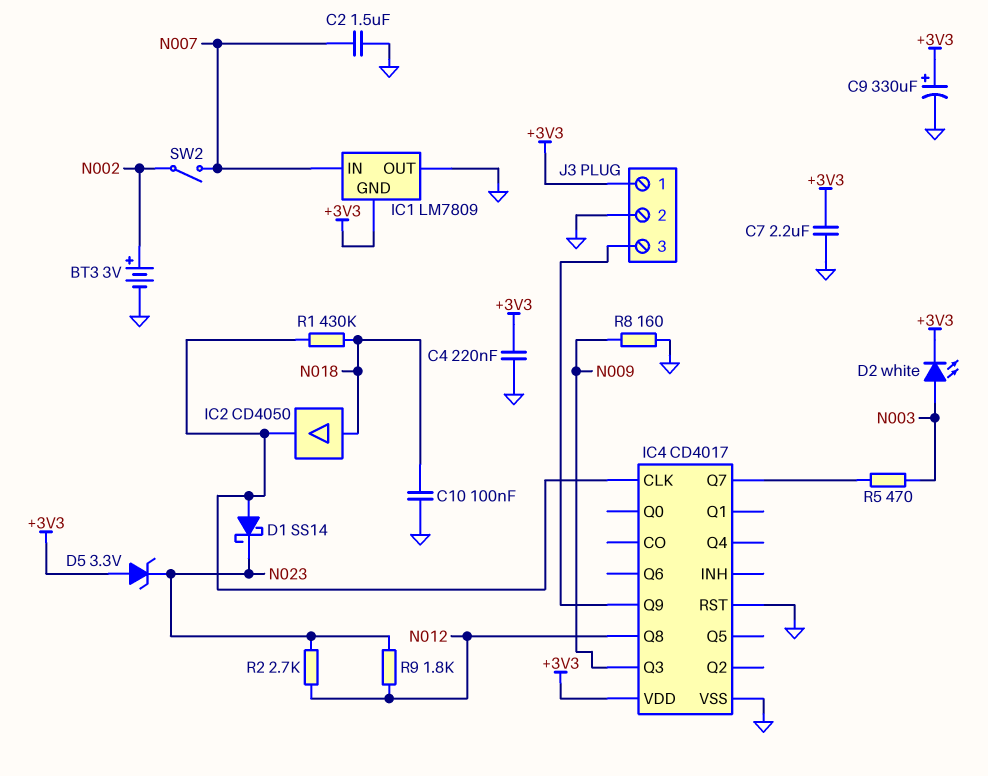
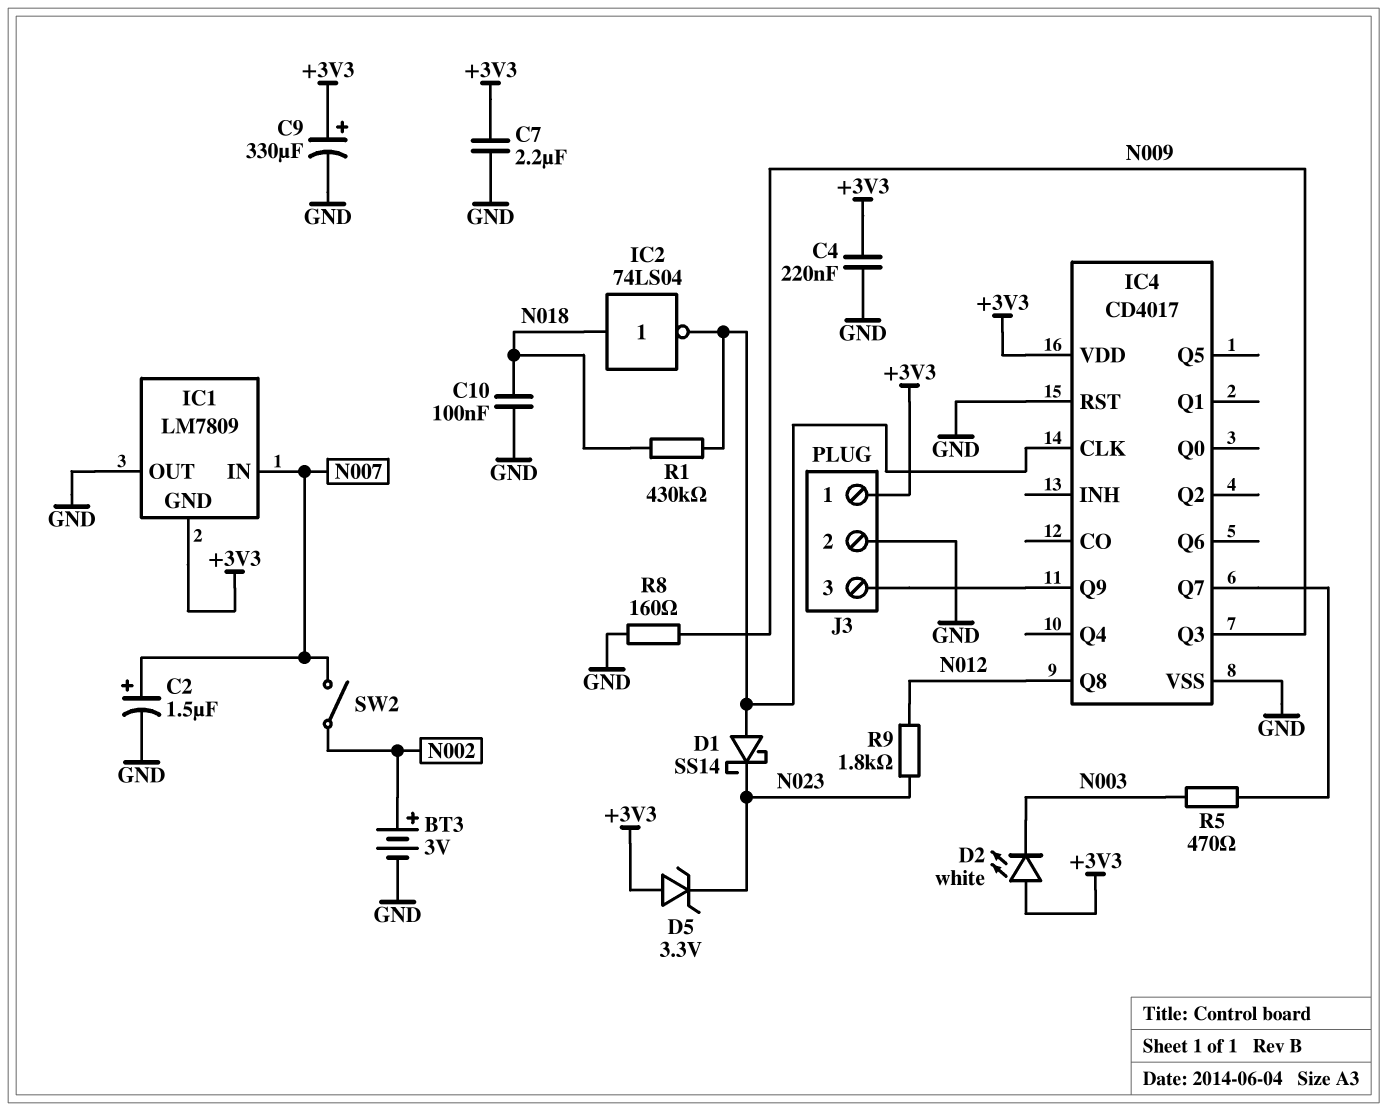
C2: 1.5uF (GND, N007) -> 1.5uF (plus N007, minus GND)
D2: LED white (A N003, K +3V3) -> LED white (A +3V3, K N003)
IC2: buffer CD4050 (in N018, out IC4/CLK) -> NOT 74LS04 (in N018, out IC4/CLK)
R2: 2.7k (N012, N023) -> none

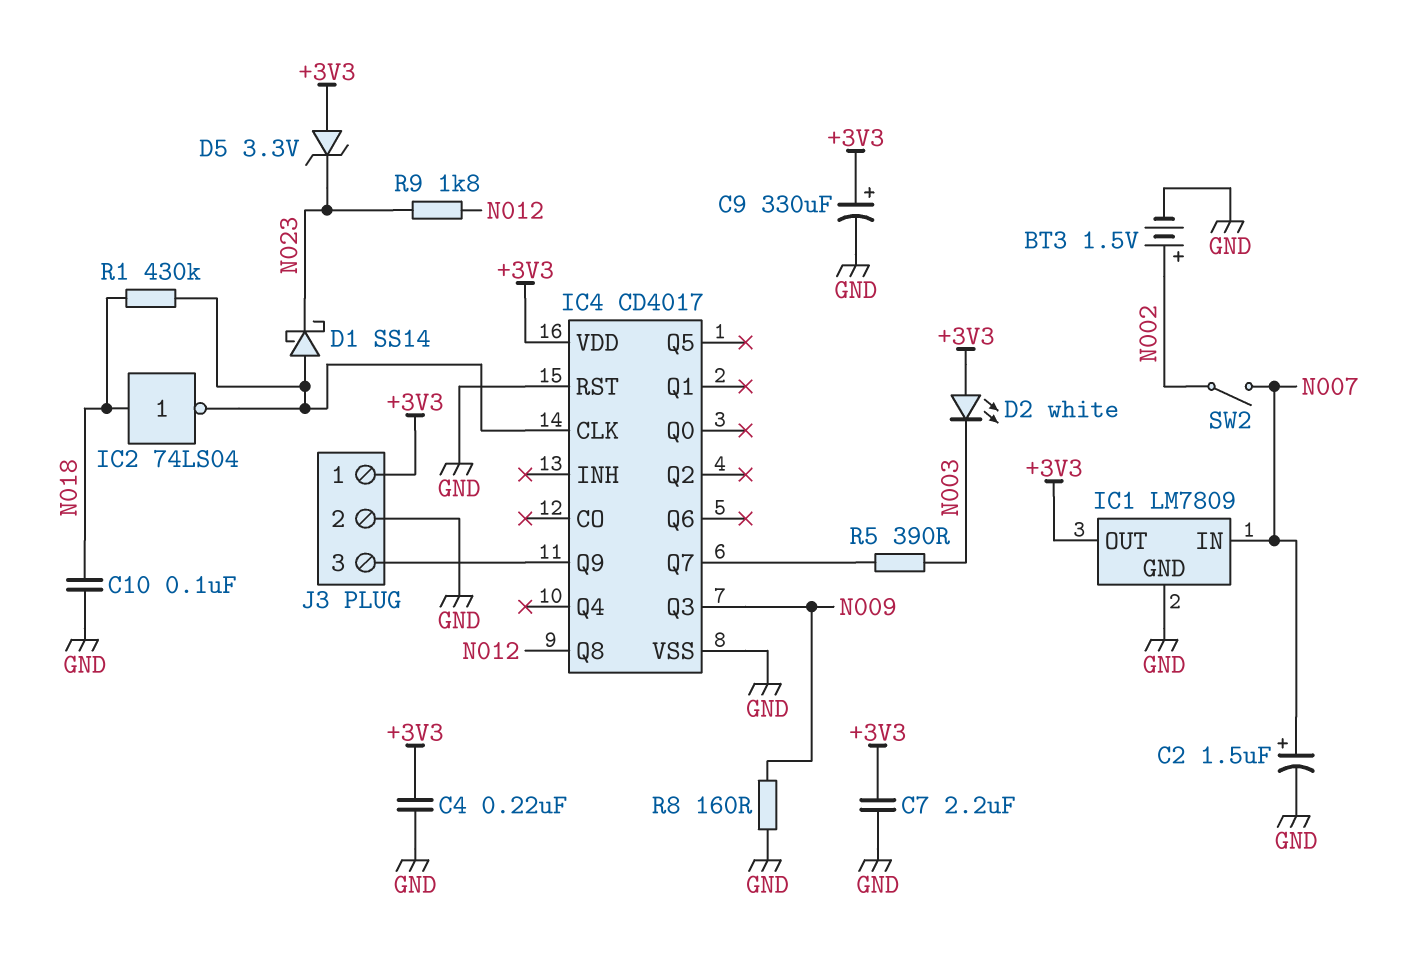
BT3: 3V (plus N002, minus GND) -> 1.5V (plus N002, minus GND)
IC1 pin GND: +3V3 -> GND
IC1 pin OUT: GND -> +3V3
R5: 470 (IC4/Q7, N003) -> 390 (IC4/Q7, N003)

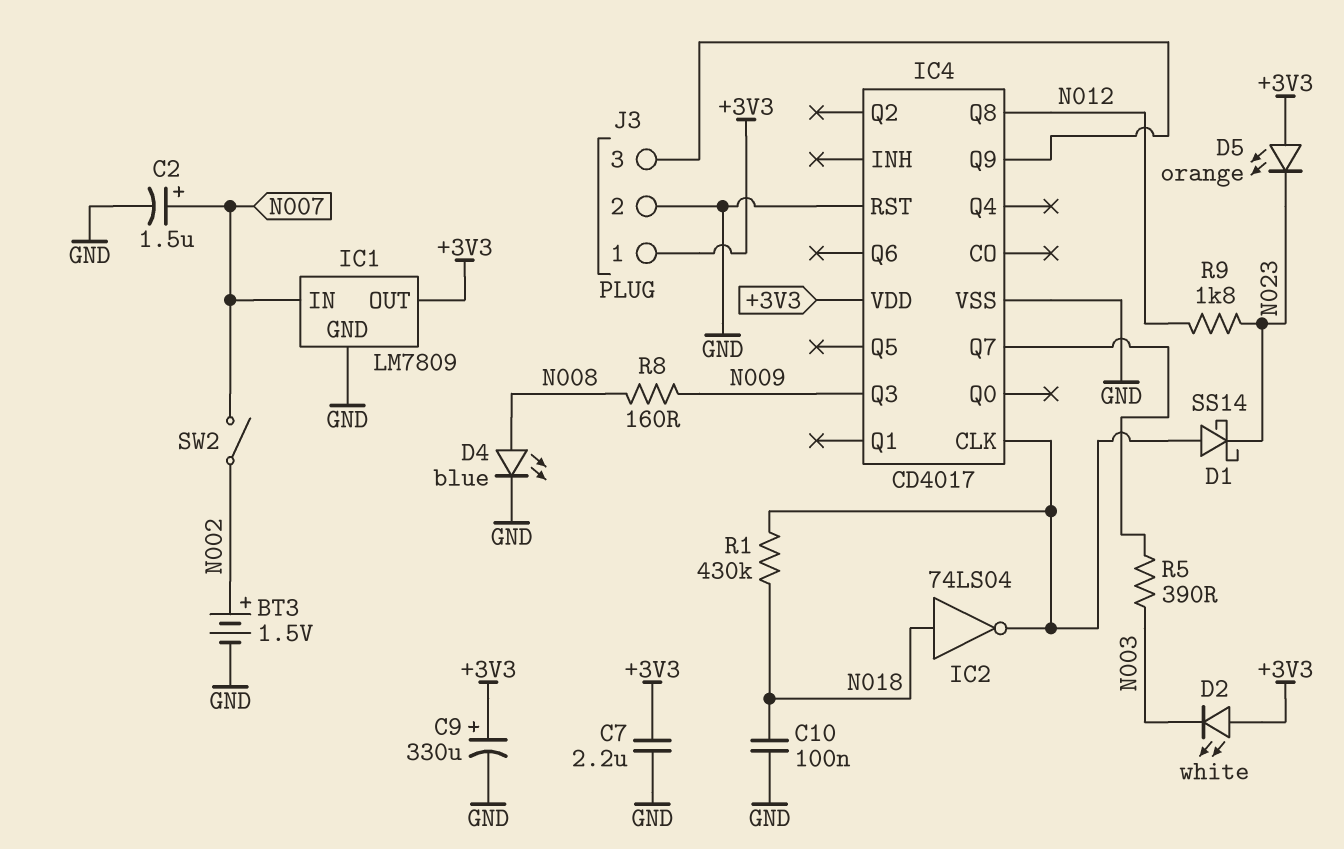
C4: 220nF (+3V3, GND) -> none
D4: none -> LED blue (A N008, K GND)
D5: zener 3.3V (A +3V3, K N023) -> LED orange (A +3V3, K N023)
R8: 160 (GND, N009) -> 160 (N008, N009)

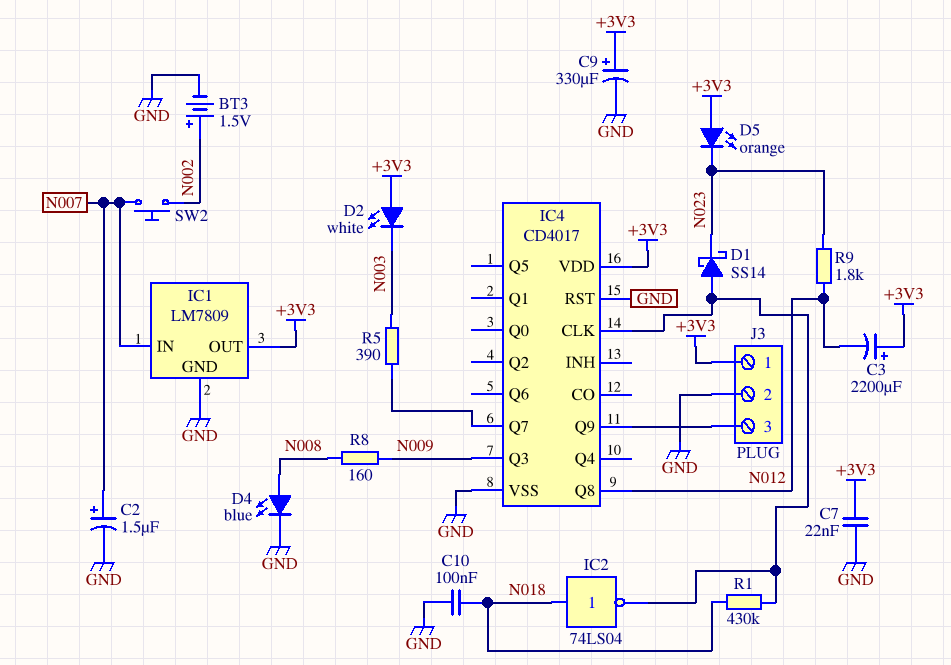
C3: none -> 2200uF (plus +3V3, minus N012)
C7: 2.2uF (+3V3, GND) -> 22nF (+3V3, GND)
SW2: switch (N002, N007) -> button (N002, N007)

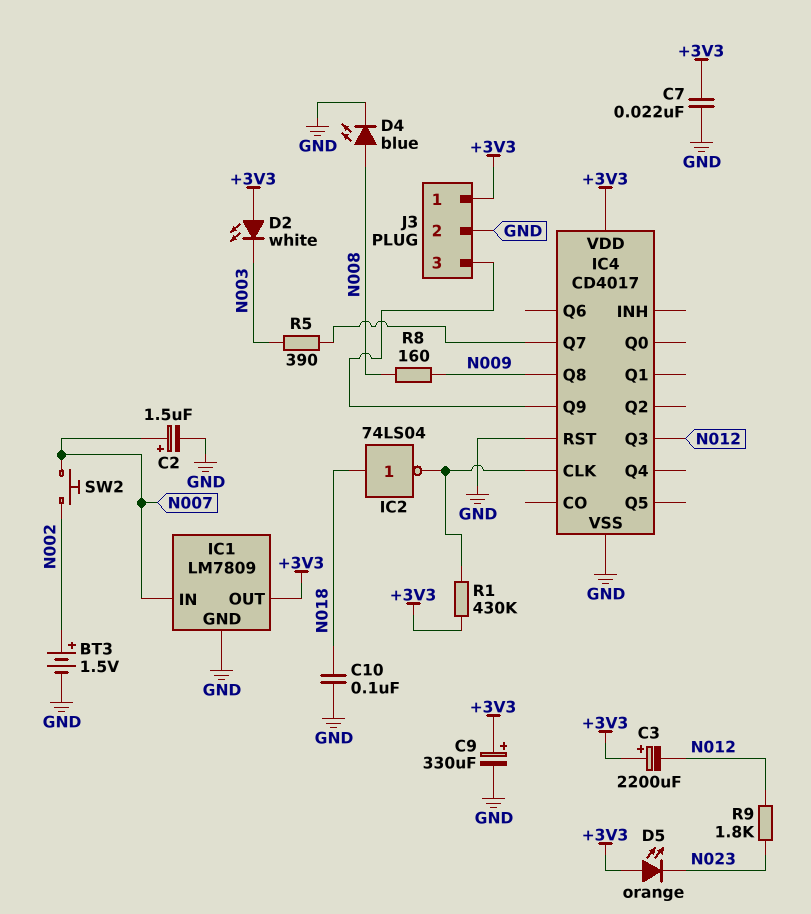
D1: schottky SS14 (A IC4/CLK, K N023) -> none
IC4 pin Q3: N009 -> N012
IC4 pin Q8: N012 -> N009
R1: 430k (IC4/CLK, N018) -> 430k (+3V3, IC4/CLK)

